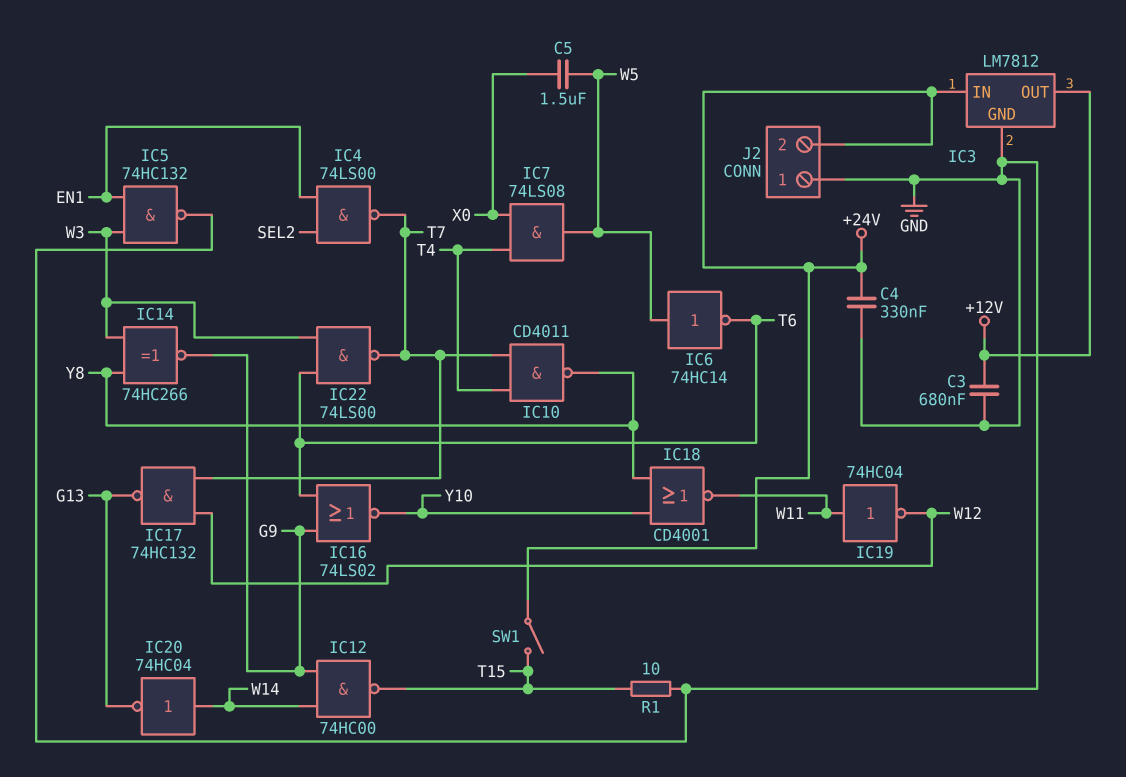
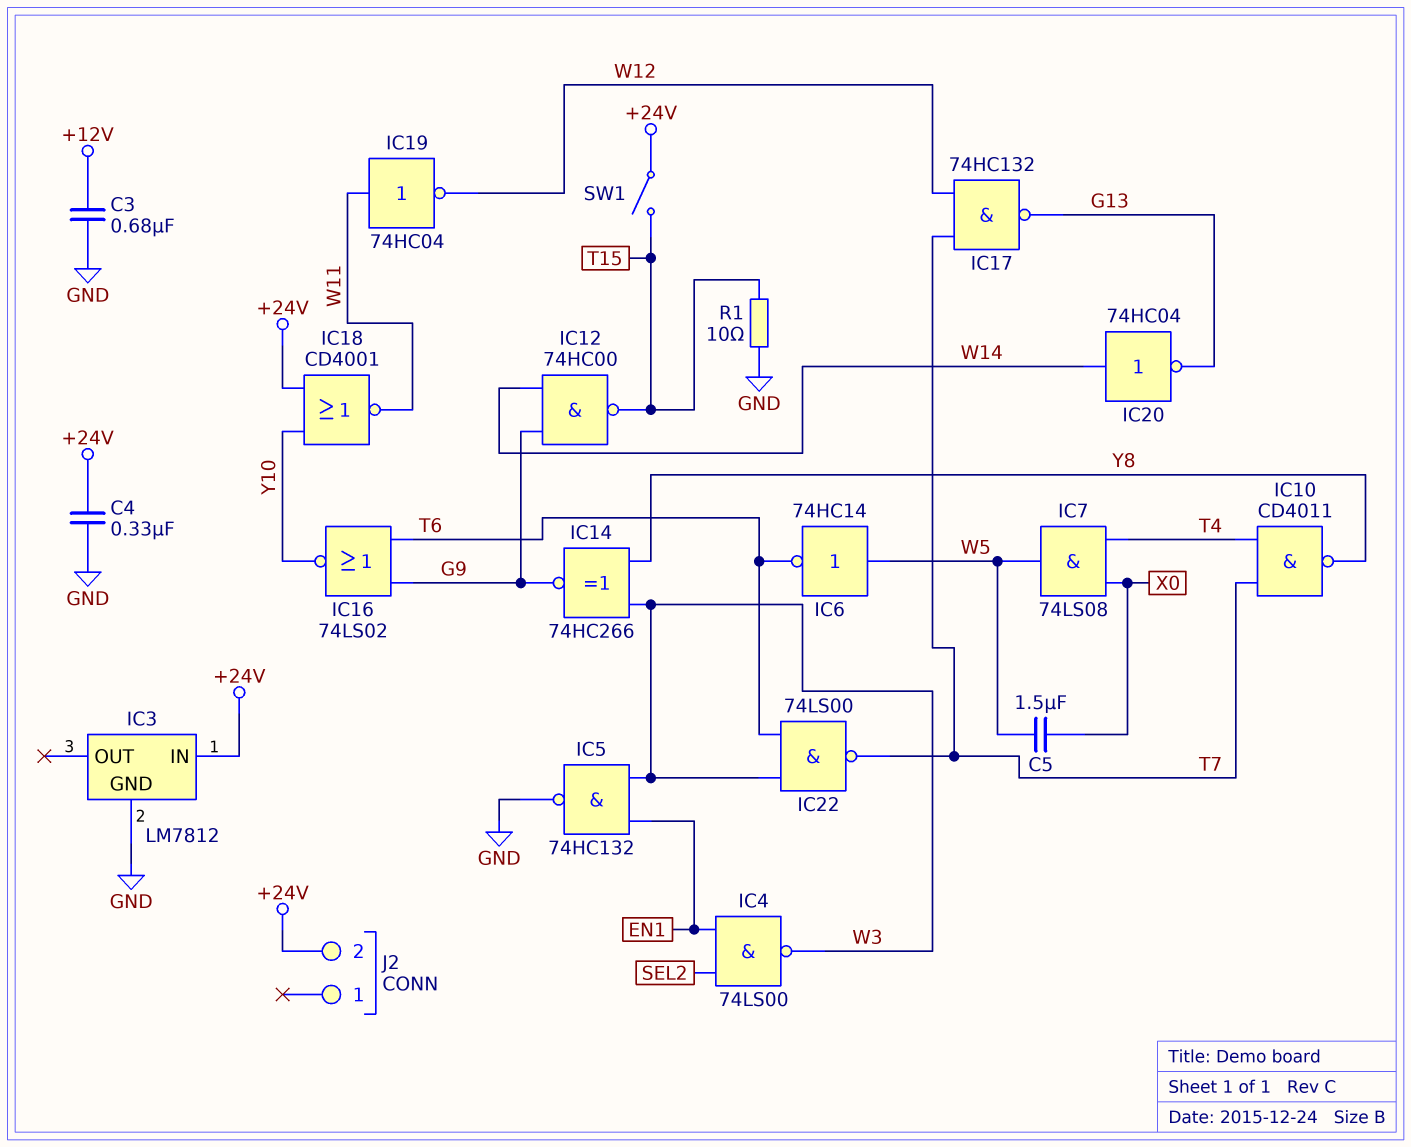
IC3 pin OUT: +12V -> none
IC4: NAND 74LS00 (in EN1, in SEL2, out T7) -> NAND 74LS00 (in EN1, in SEL2, out W3)
IC18: NOR CD4001 (in Y8, in Y10, out W11) -> NOR CD4001 (in +24V, in Y10, out W11)
J2 pin 1: GND -> none

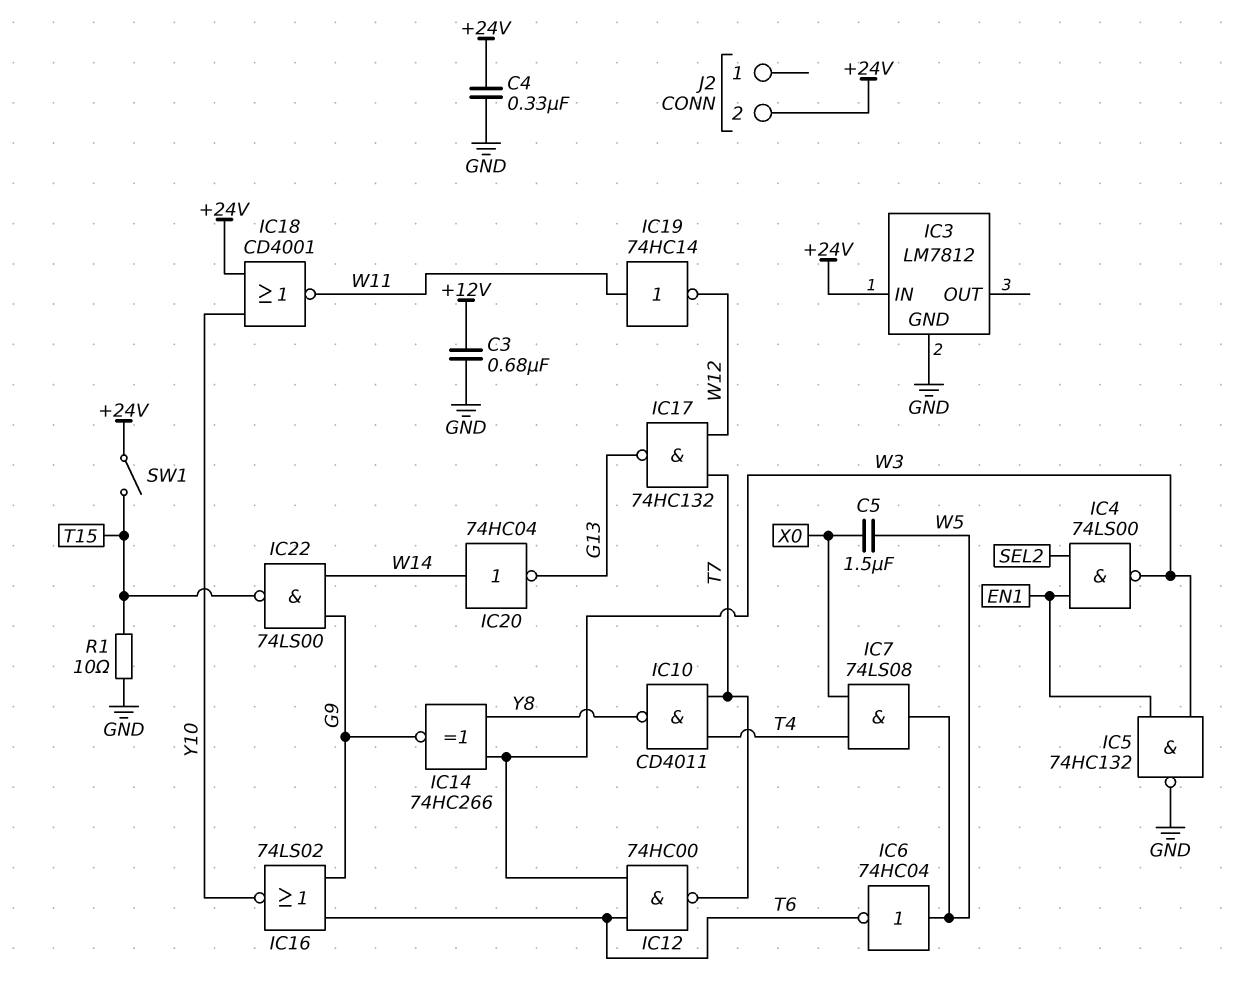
IC6: NOT 74HC14 (in W5, out T6) -> NOT 74HC04 (in W5, out T6)
IC12: NAND 74HC00 (in G9, in W14, out T15) -> NAND 74HC00 (in T6, in W3, out T7)
IC19: NOT 74HC04 (in W11, out W12) -> NOT 74HC14 (in W11, out W12)
IC22: NAND 74LS00 (in T6, in W3, out T7) -> NAND 74LS00 (in G9, in W14, out T15)

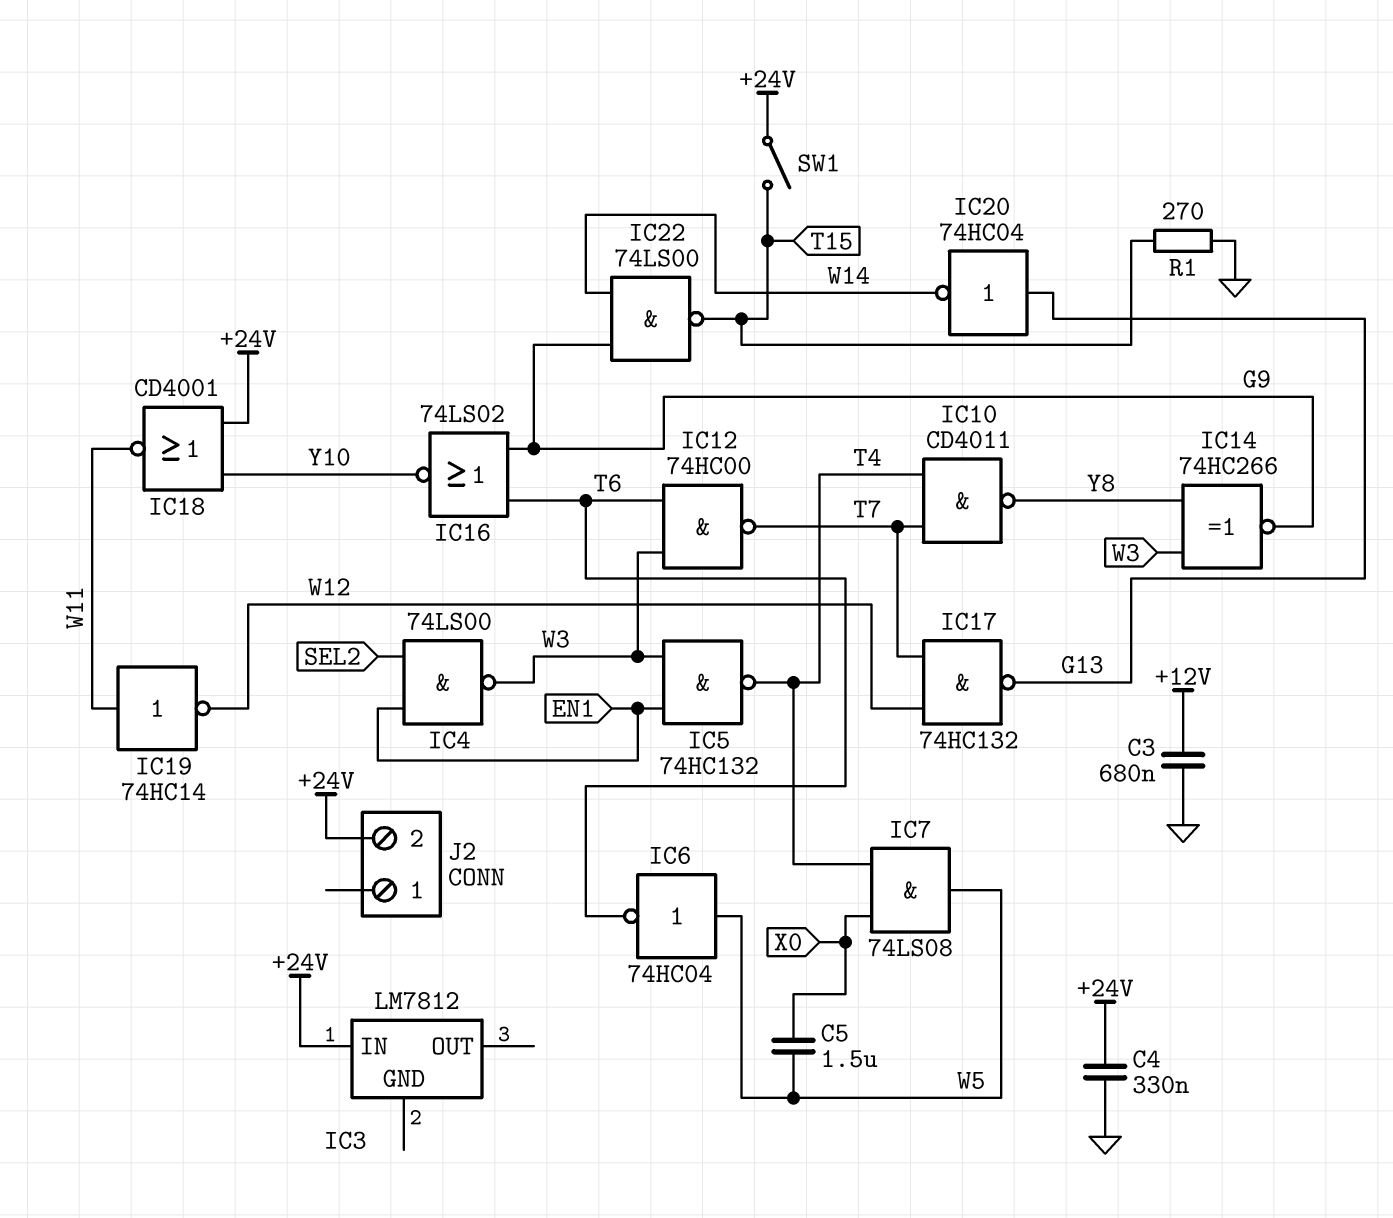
IC3 pin GND: GND -> none
IC5: NAND 74HC132 (in EN1, in W3, out GND) -> NAND 74HC132 (in EN1, in W3, out T4)
IC20: NOT 74HC04 (in W14, out G13) -> NOT 74HC04 (in G13, out W14)
R1: 10 (GND, T15) -> 270 (GND, T15)

